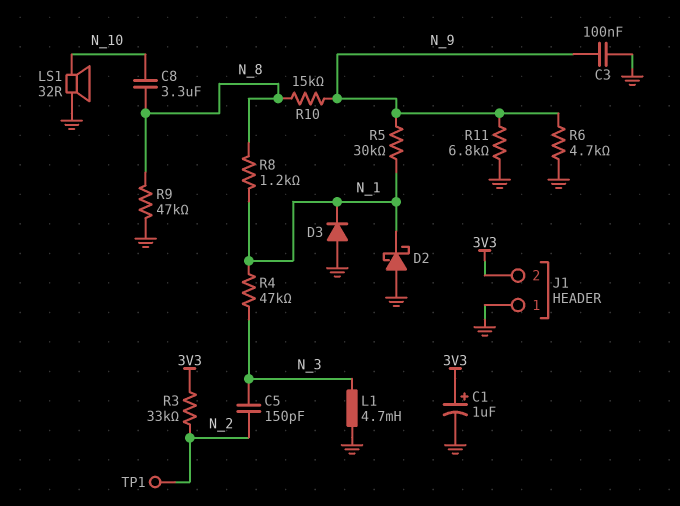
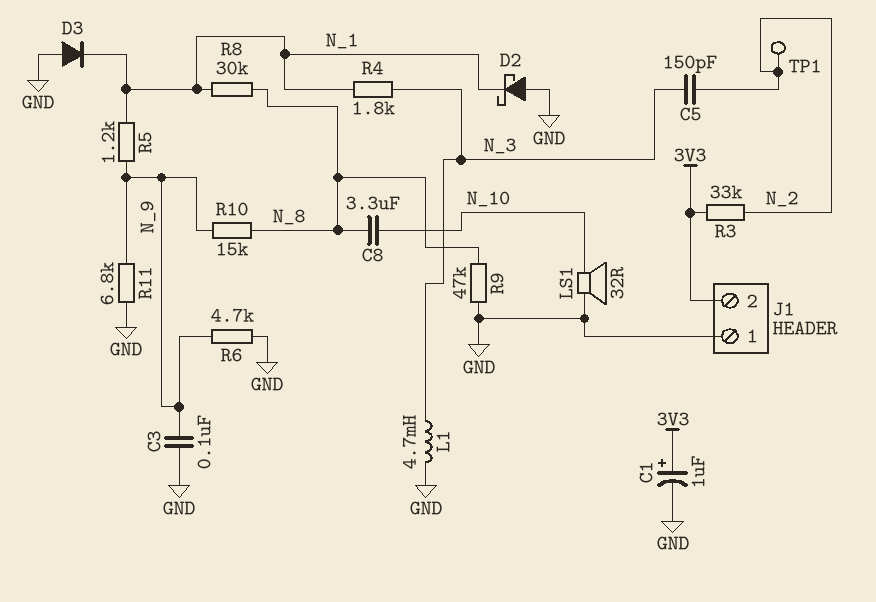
R4: 47k (N_1, N_3) -> 1.8k (N_1, N_3)
R5: 30k (N_1, N_9) -> 1.2k (N_1, N_9)
R8: 1.2k (N_1, N_8) -> 30k (N_1, N_8)

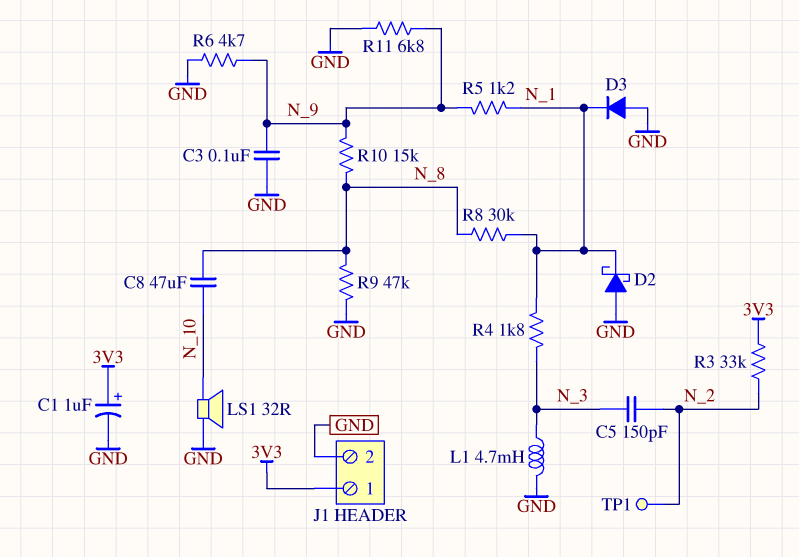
C8: 3.3uF (N_8, N_10) -> 47uF (N_8, N_10)
J1 pin 1: GND -> 3V3
J1 pin 2: 3V3 -> GND

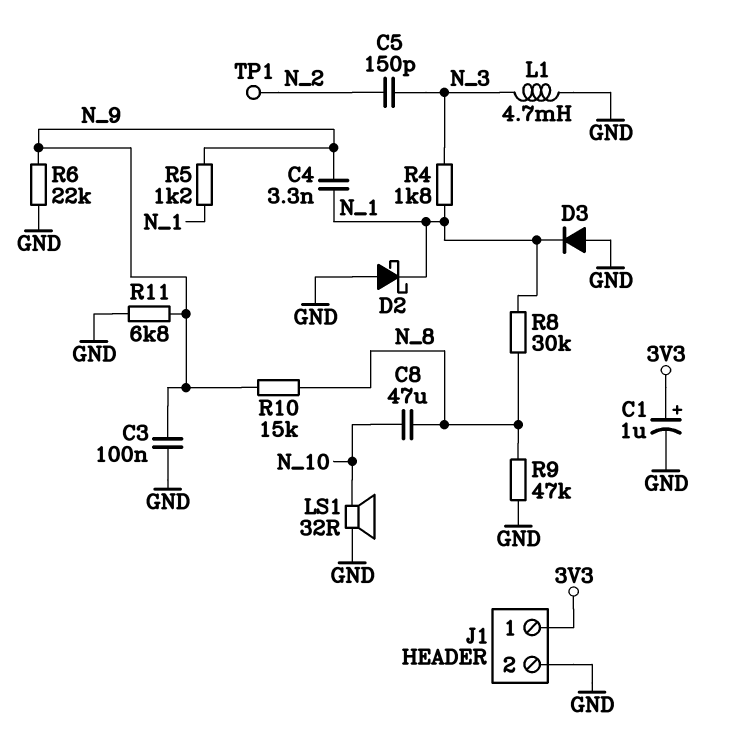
C4: none -> 3.3nF (N_1, N_9)
R3: 33k (3V3, N_2) -> none
R6: 4.7k (GND, N_9) -> 22k (GND, N_9)

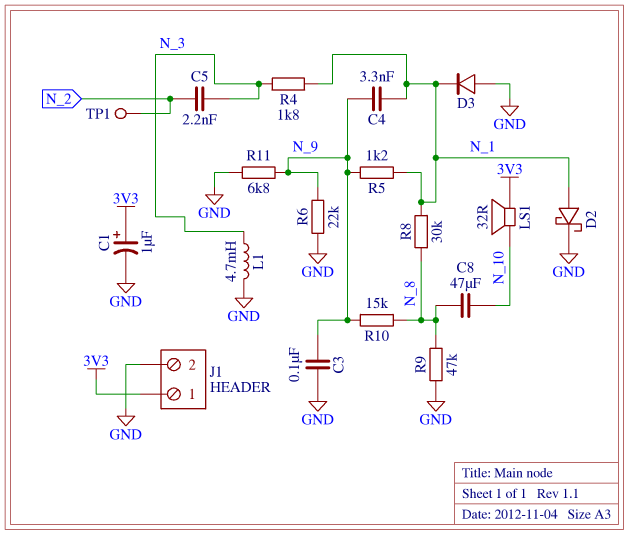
C5: 150pF (N_2, N_3) -> 2.2nF (N_2, N_3)
D2: schottky (A GND, K N_1) -> schottky (A N_1, K GND)
LS1: speaker 32R (GND, N_10) -> speaker 32R (3V3, N_10)

